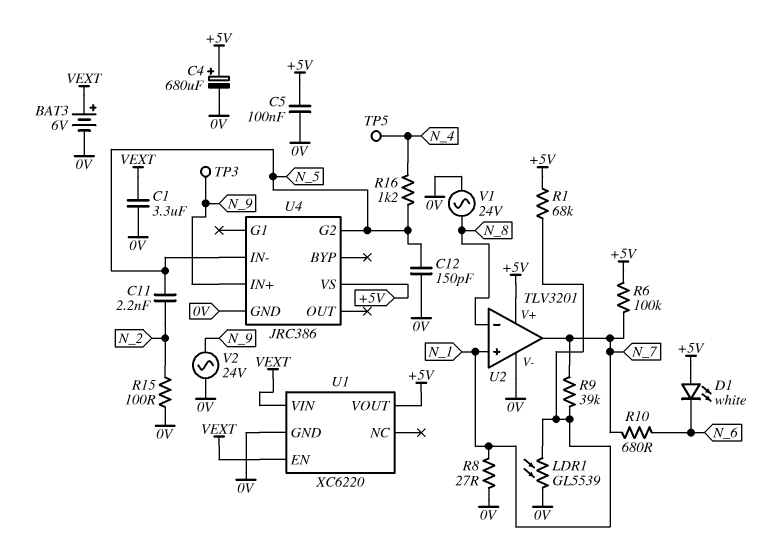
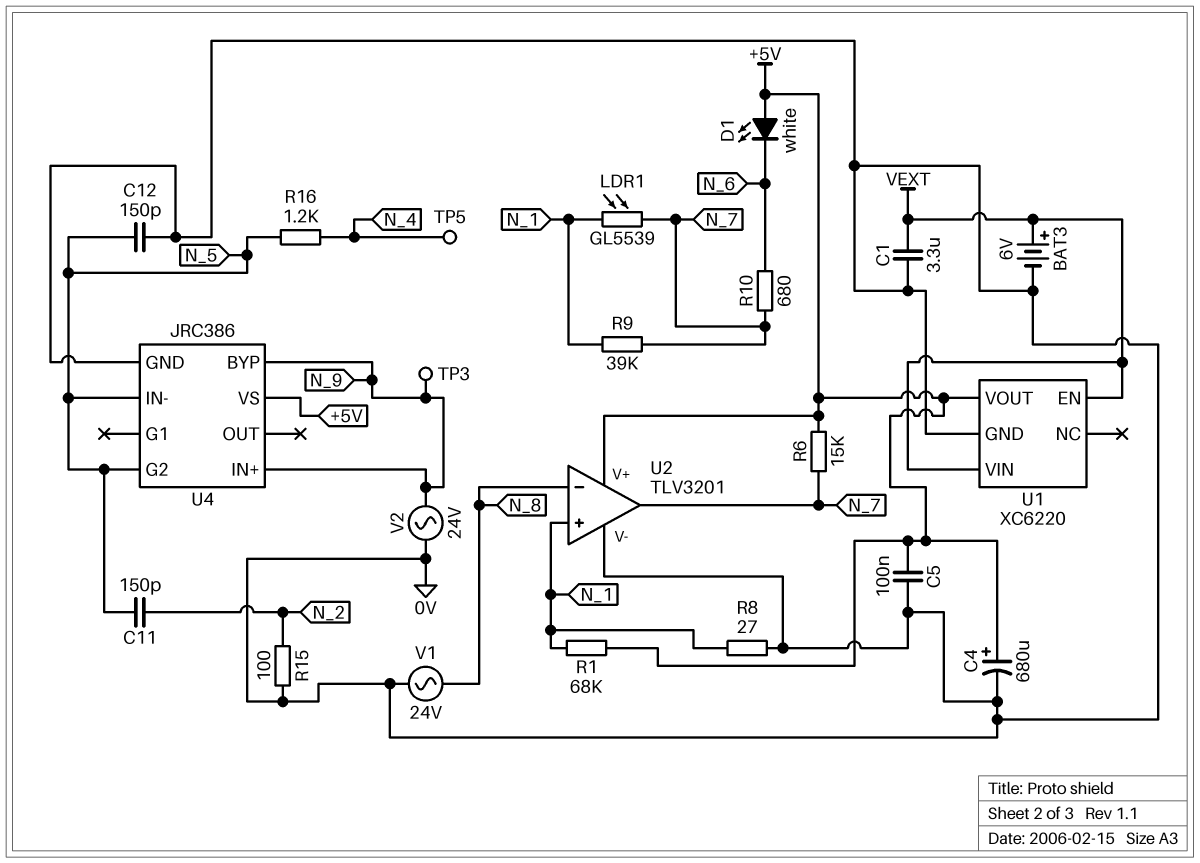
C11: 2.2nF (N_2, N_5) -> 150pF (N_2, N_5)
LDR1: GL5539 (0V, N_1) -> GL5539 (N_1, N_7)
R6: 100k (+5V, N_7) -> 15k (+5V, N_7)
U4 pin BYP: none -> N_9

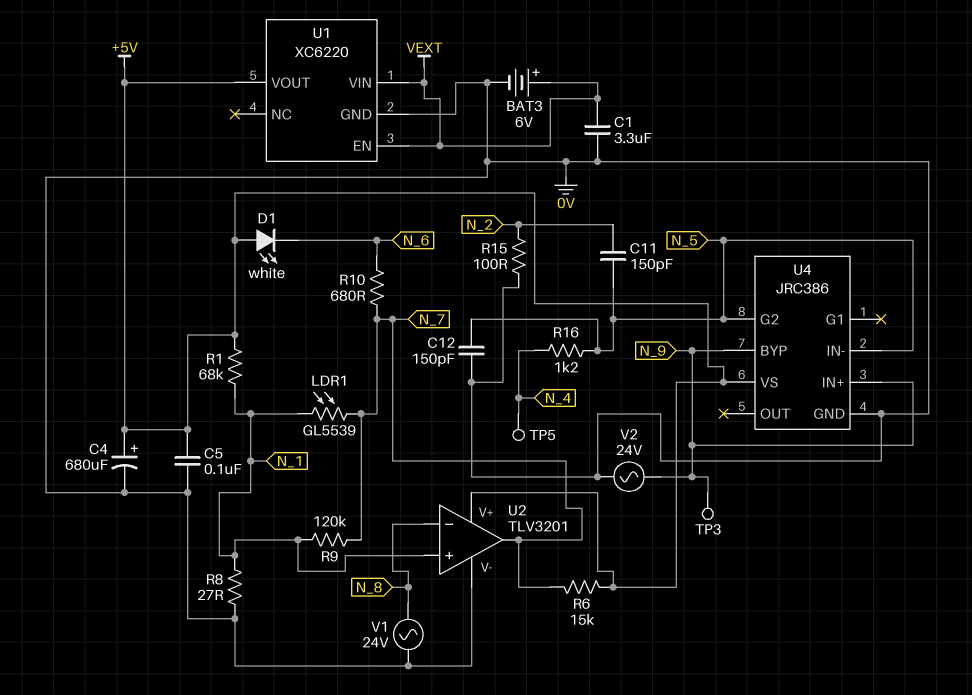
R9: 39k (N_1, N_7) -> 120k (N_1, N_7)

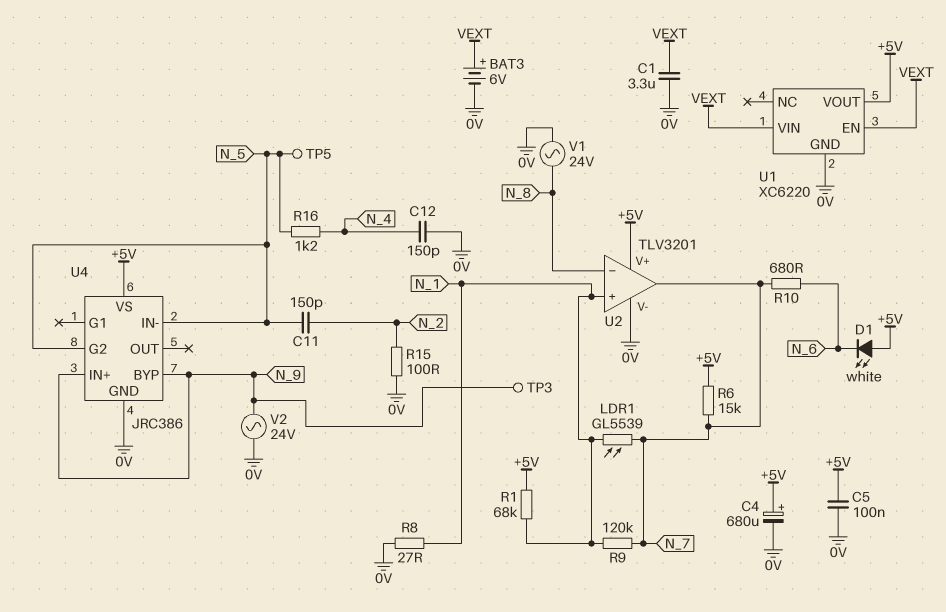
C12: 150pF (0V, N_5) -> 150pF (0V, N_4)
TP5: test point (N_4) -> test point (N_5)

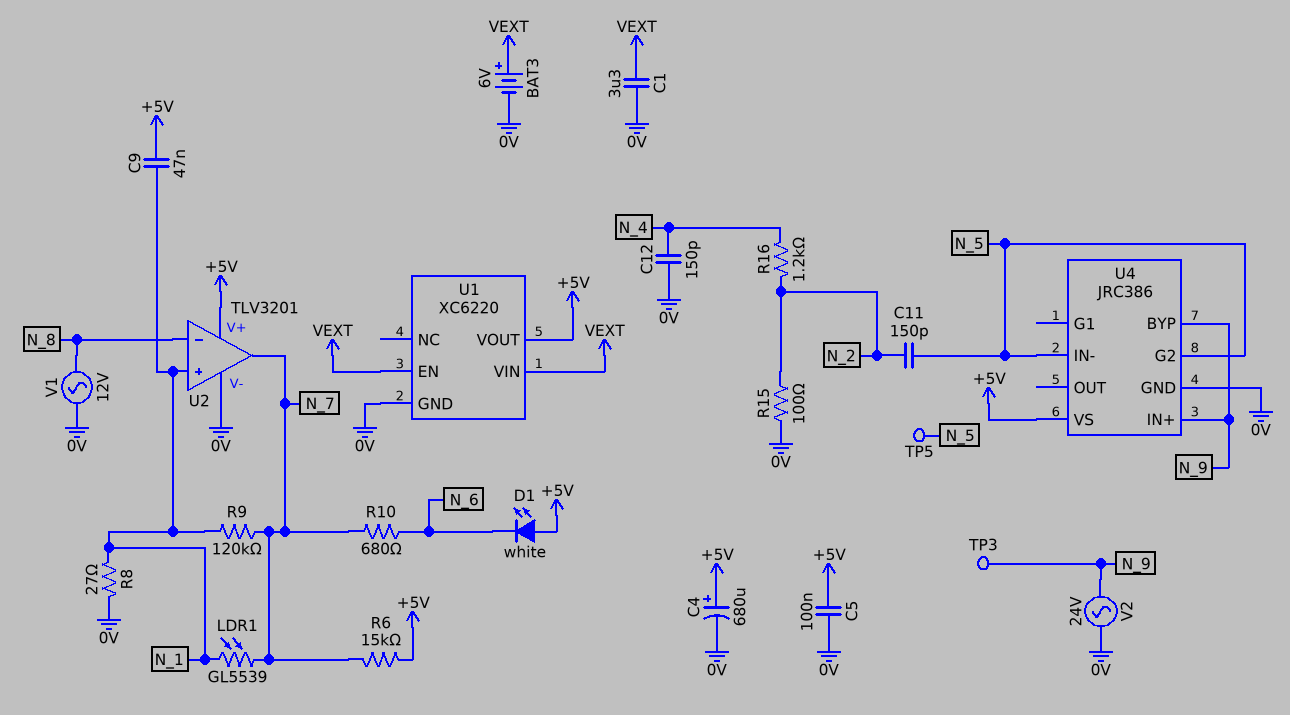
C9: none -> 47nF (+5V, N_1)
R1: 68k (+5V, N_1) -> none
R16: 1.2k (N_4, N_5) -> 1.2k (N_2, N_4)
V1: AC 24V (0V, N_8) -> AC 12V (0V, N_8)

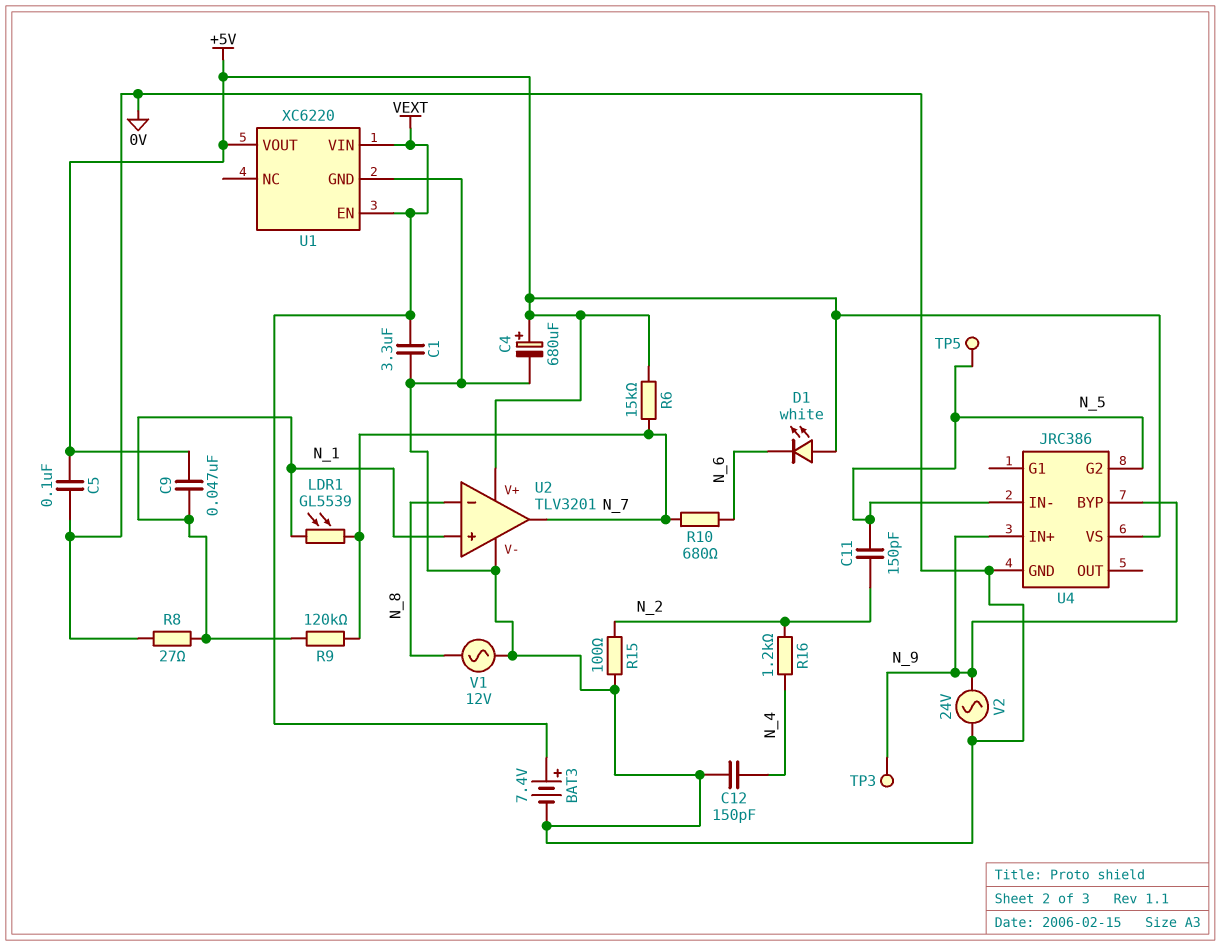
BAT3: 6V (plus VEXT, minus 0V) -> 7.4V (plus VEXT, minus 0V)

